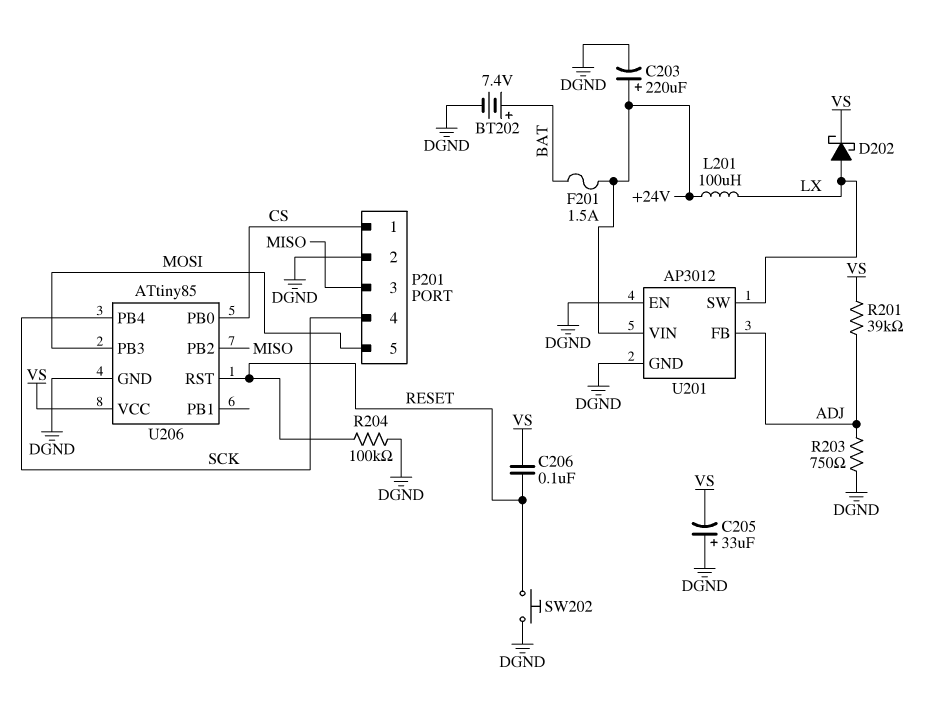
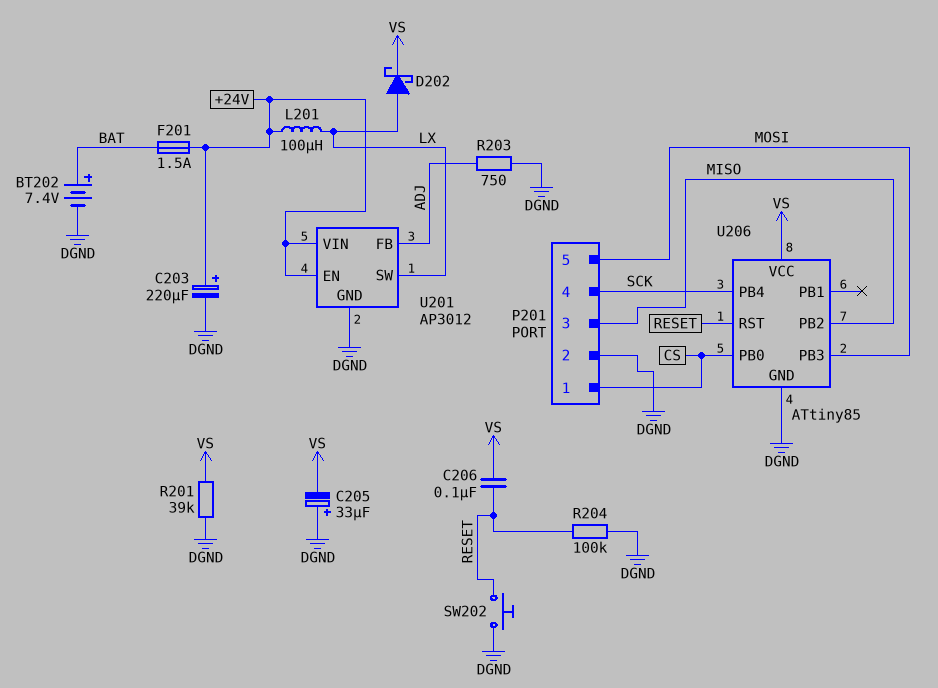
R201: 39k (ADJ, VS) -> 39k (DGND, VS)
U201 pin EN: DGND -> +24V

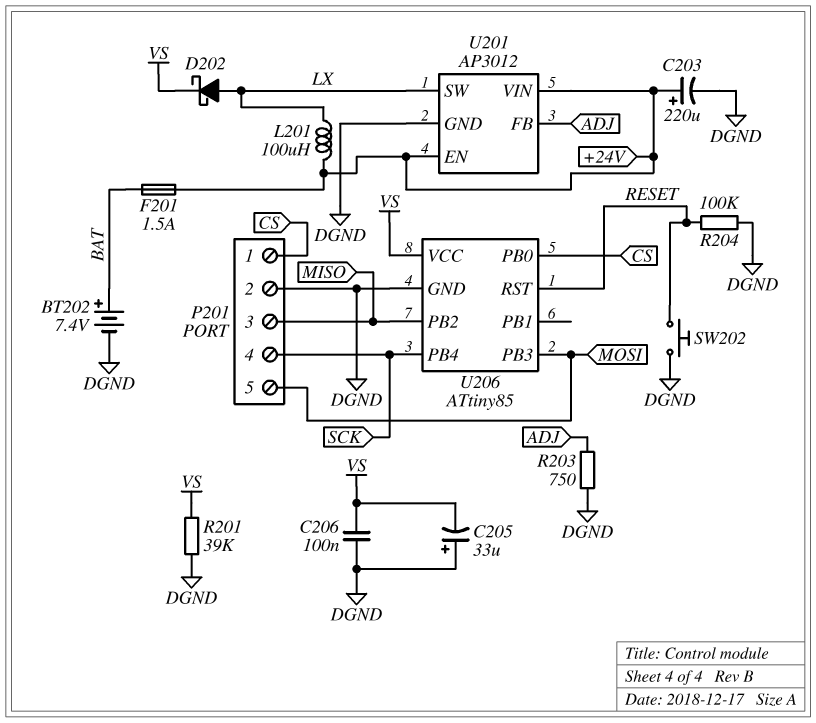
C206: 100nF (RESET, VS) -> 100nF (DGND, VS)

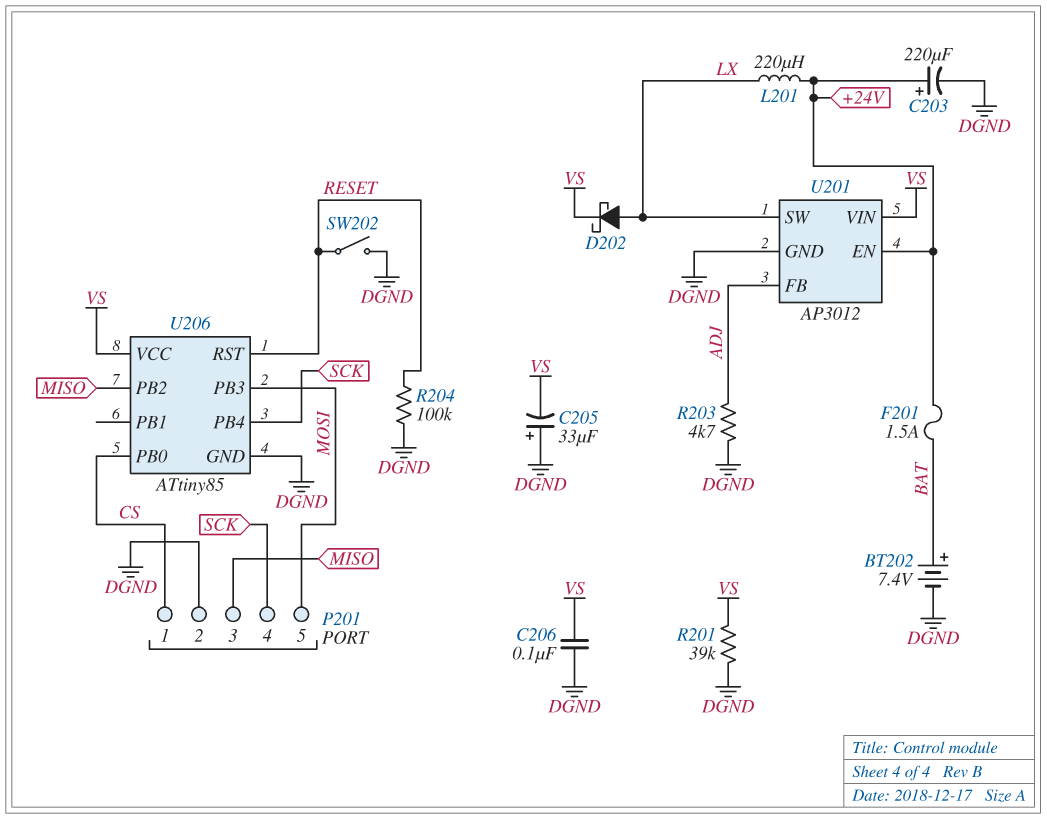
L201: 100uH (+24V, LX) -> 220uH (+24V, LX)
R203: 750 (ADJ, DGND) -> 4.7k (ADJ, DGND)
SW202: button (DGND, RESET) -> switch (DGND, RESET)
U201 pin VIN: +24V -> VS

